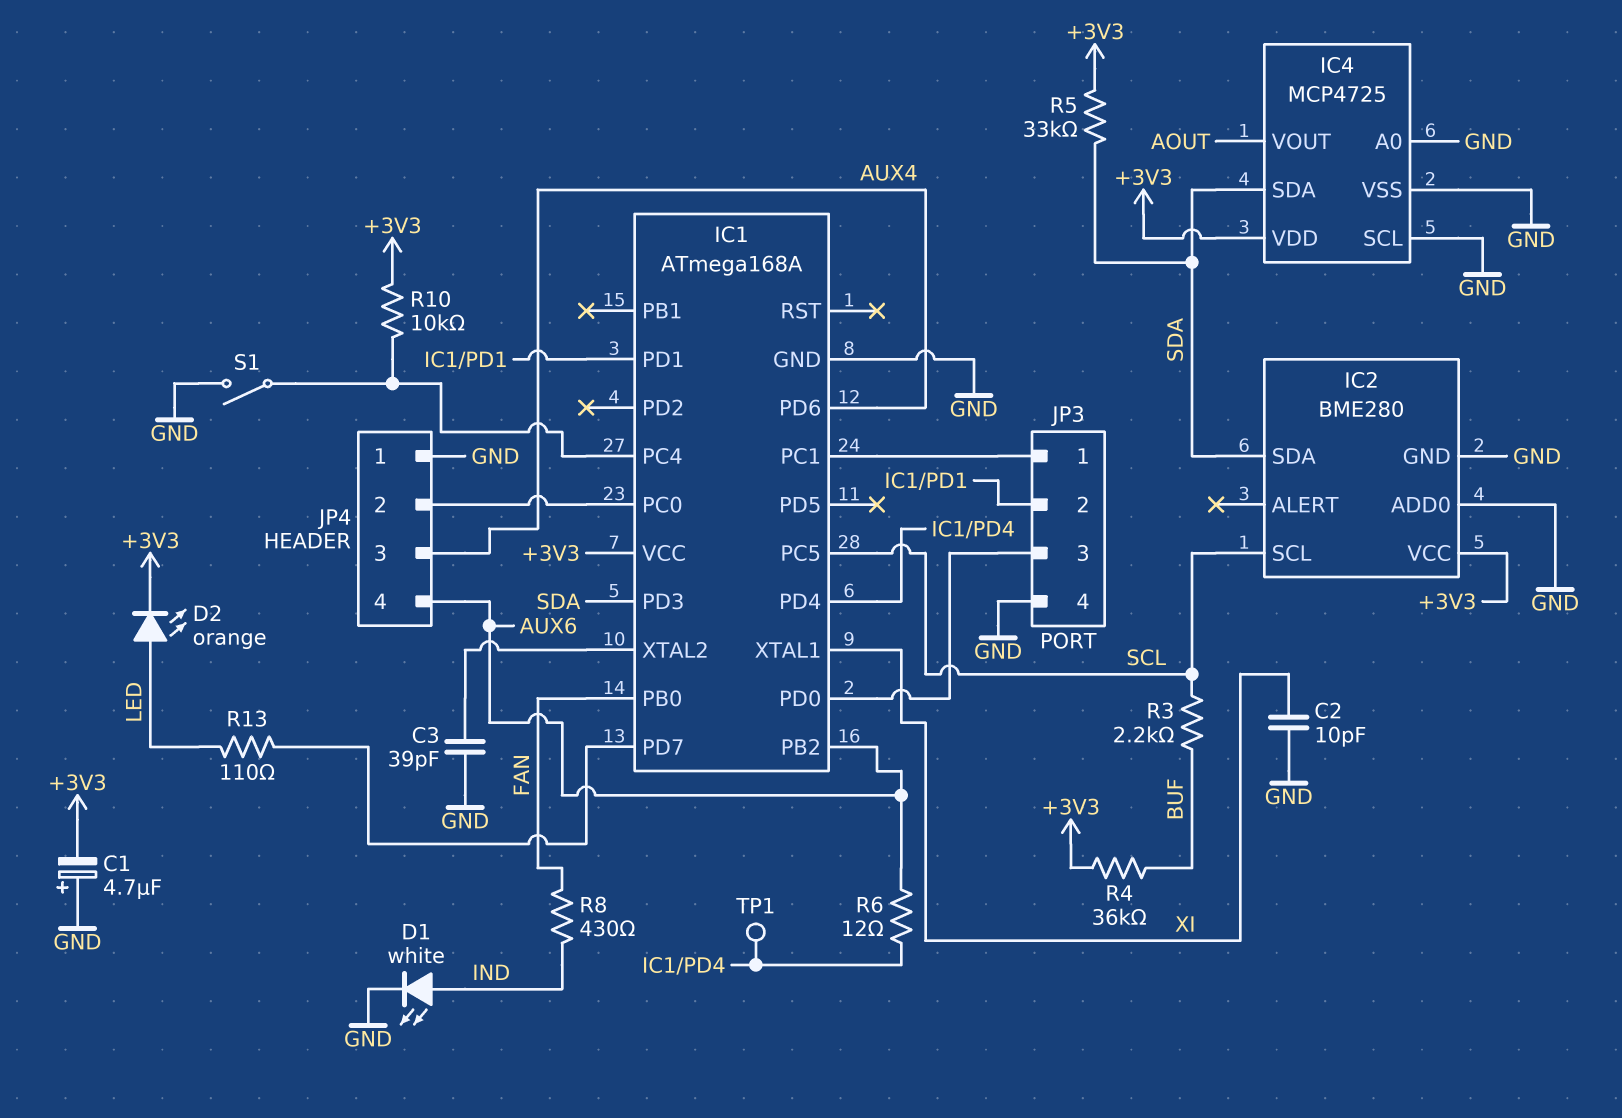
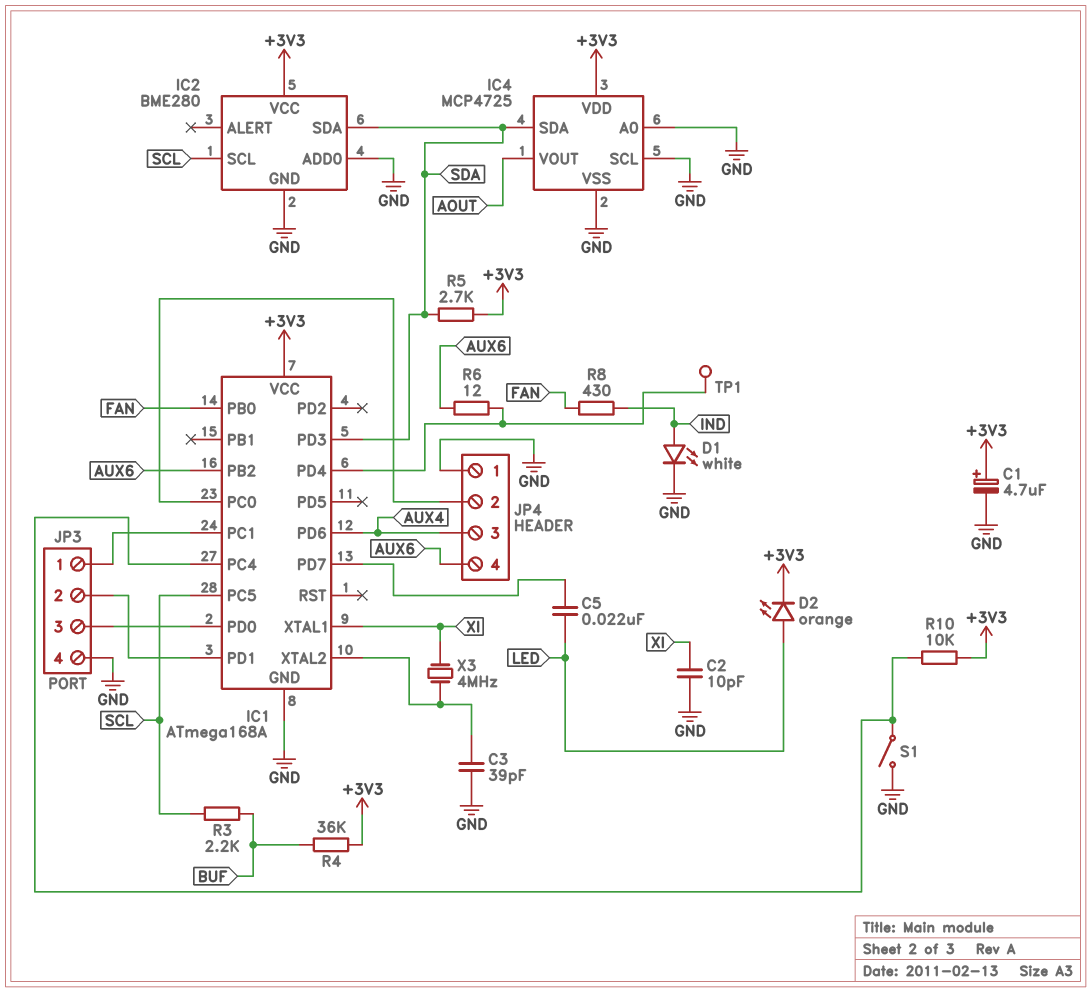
C1: 4.7uF (plus GND, minus +3V3) -> 4.7uF (plus +3V3, minus GND)
C5: none -> 22nF (IC1/PD7, LED)
R5: 33k (+3V3, SDA) -> 2.7k (+3V3, SDA)
R13: 110 (IC1/PD7, LED) -> none
X3: none -> 4MHz (IC1/XTAL2, XI)

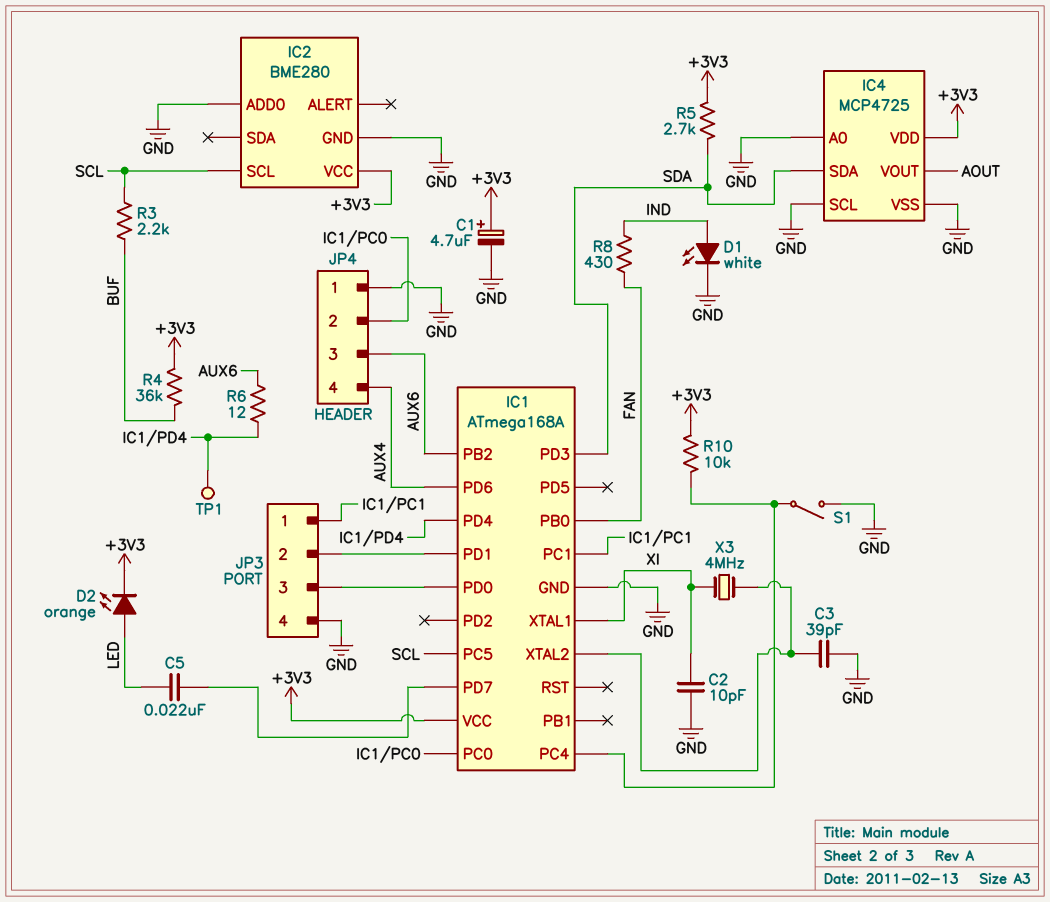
IC2 pin SDA: SDA -> none
JP4 pin 3: AUX4 -> AUX6
JP4 pin 4: AUX6 -> AUX4

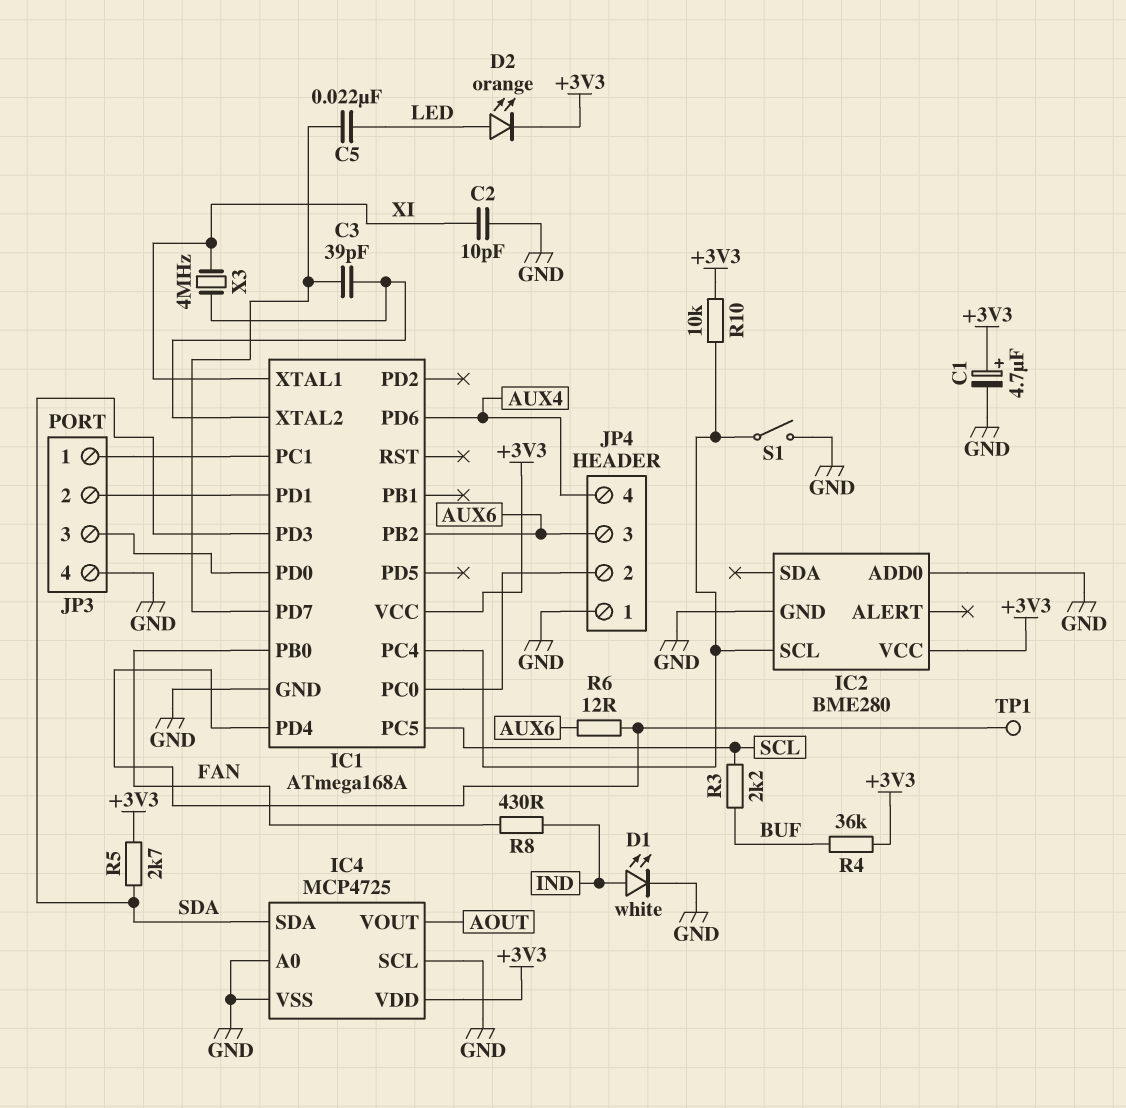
C3: 39pF (GND, IC1/XTAL2) -> 39pF (IC1/PD7, IC1/XTAL2)
IC2 pin SCL: SCL -> IC1/PC4

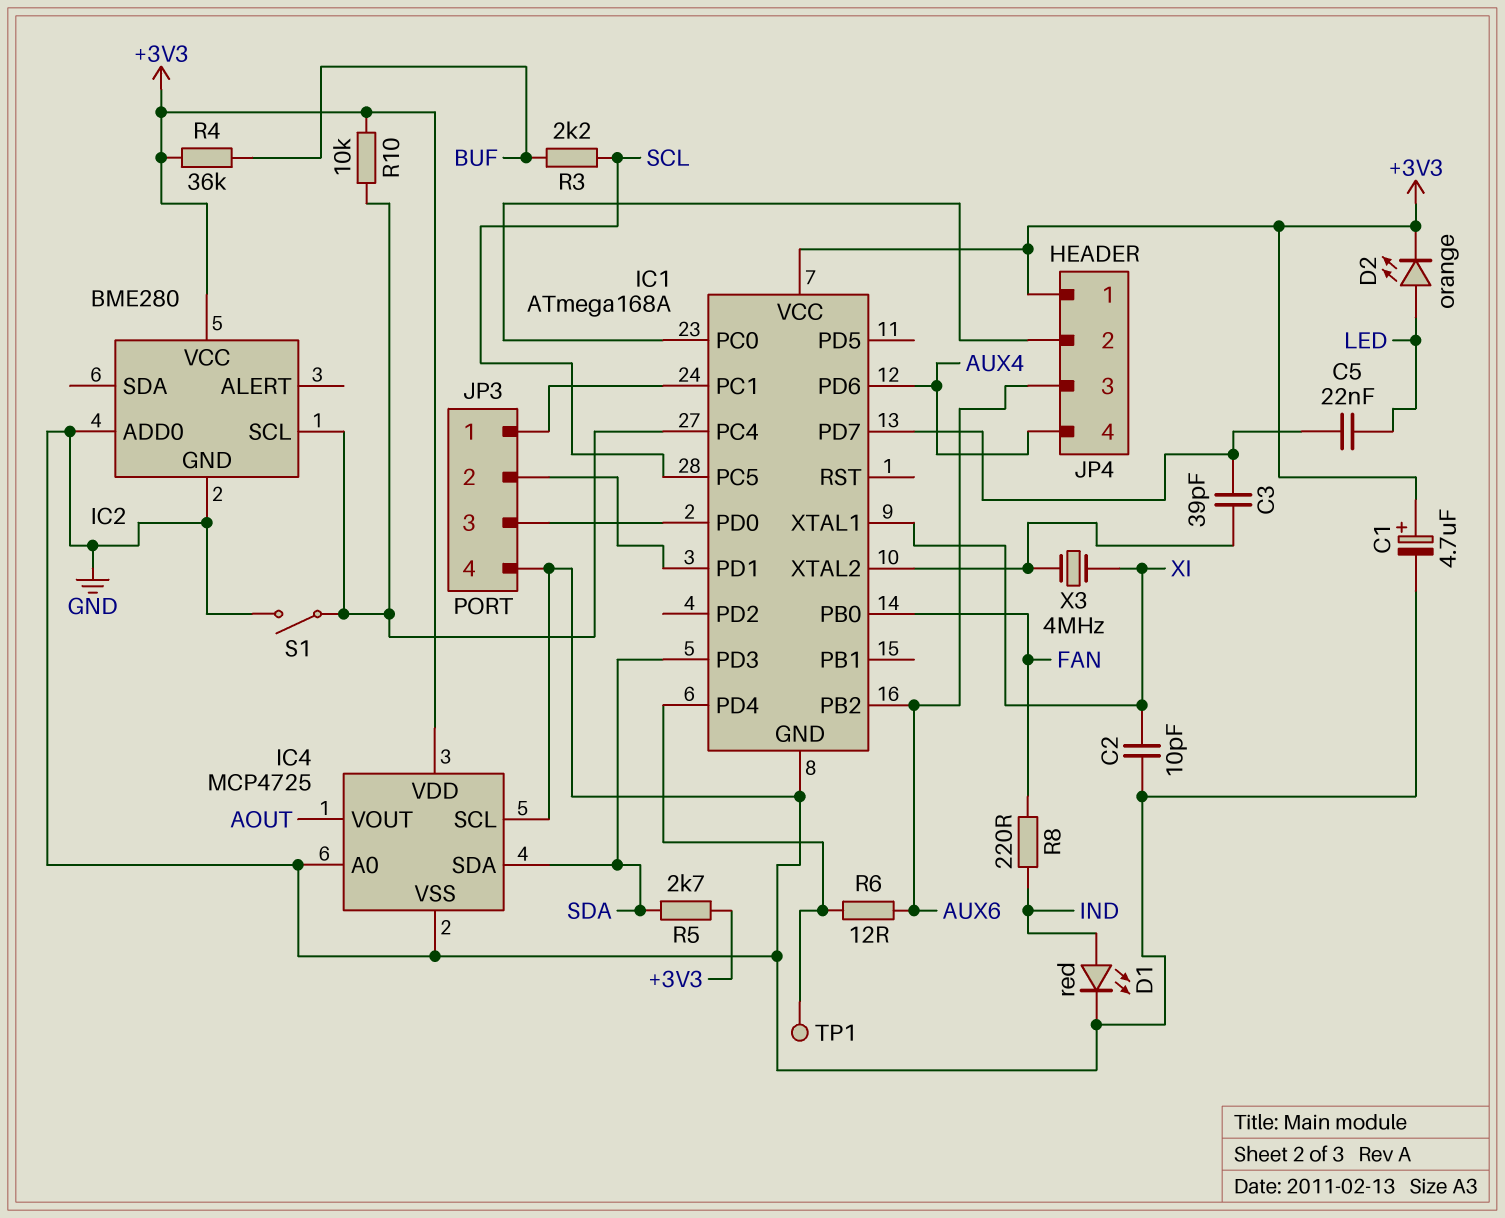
D1: LED white (A IND, K GND) -> LED red (A IND, K GND)
JP4 pin 1: GND -> +3V3
R8: 430 (FAN, IND) -> 220 (FAN, IND)

